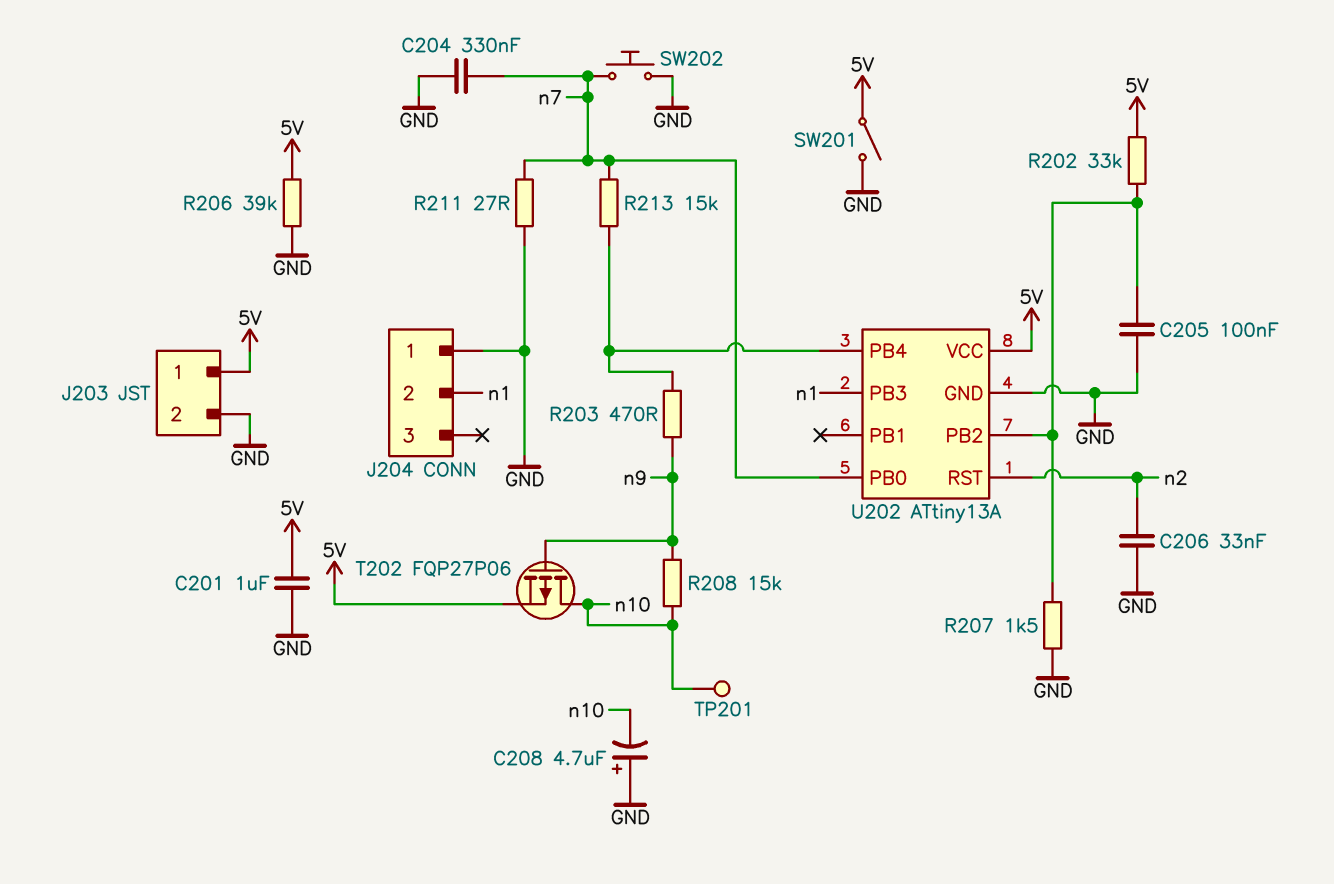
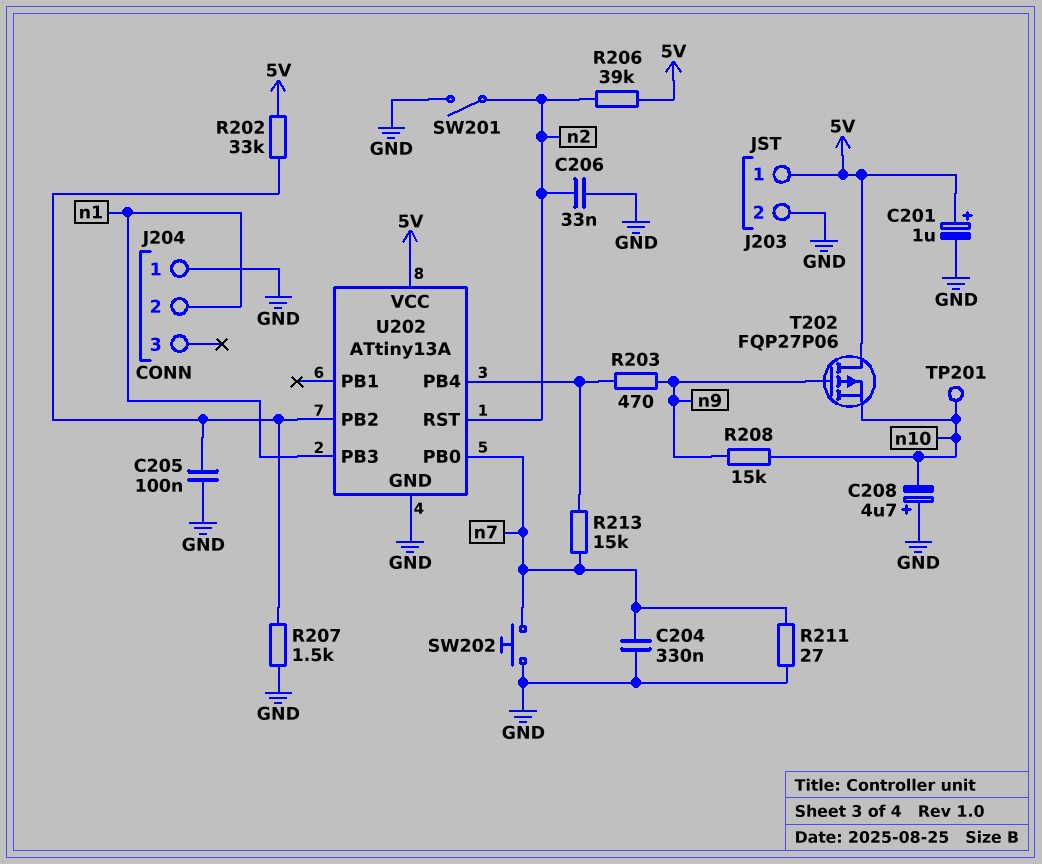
C201: 1uF (5V, GND) -> 1uF (plus 5V, minus GND)
R206: 39k (5V, GND) -> 39k (5V, n2)
SW201: switch (5V, GND) -> switch (GND, n2)
T202: PMOS FQP27P06 (G n9, D n10, S 5V) -> PMOS FQP27P06 (G n9, D 5V, S n10)

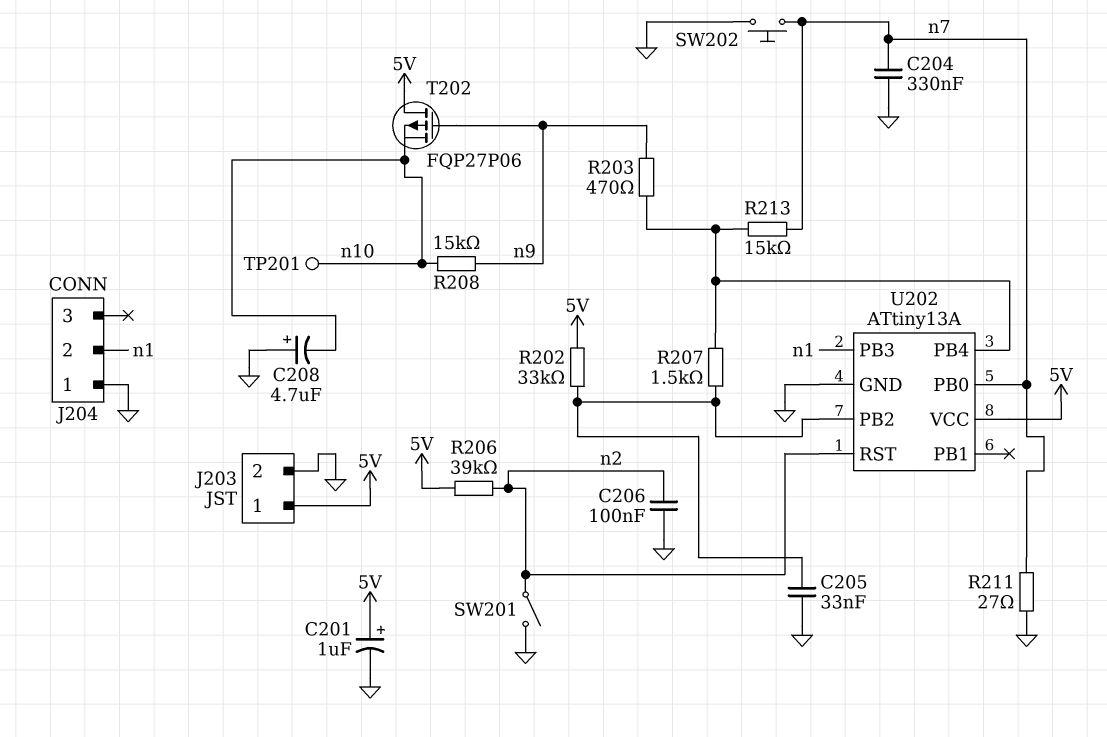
C205: 100nF (GND, U202/PB2) -> 33nF (GND, U202/PB2)
C206: 33nF (GND, n2) -> 100nF (GND, n2)
R207: 1.5k (GND, U202/PB2) -> 1.5k (U202/PB2, U202/PB4)

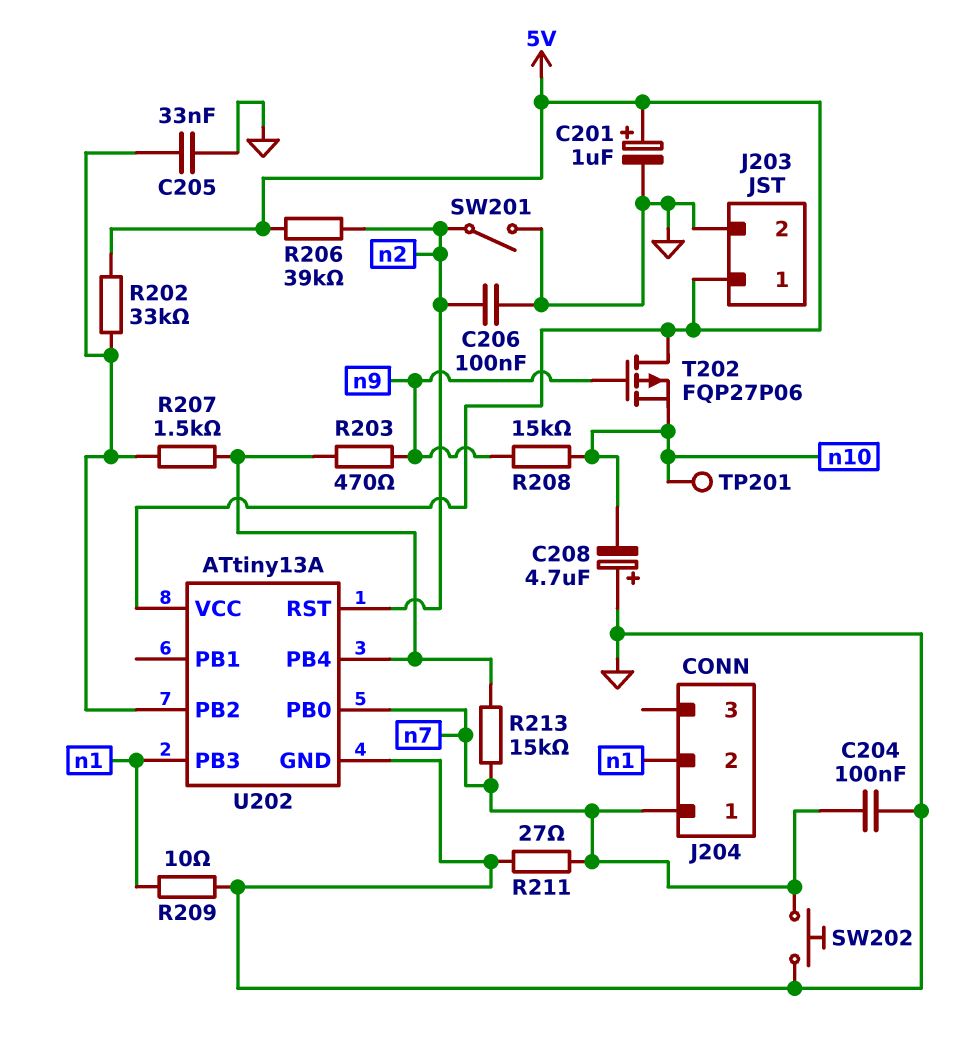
C204: 330nF (GND, n7) -> 100nF (GND, n7)
J204 pin 1: GND -> n7
R209: none -> 10 (GND, n1)

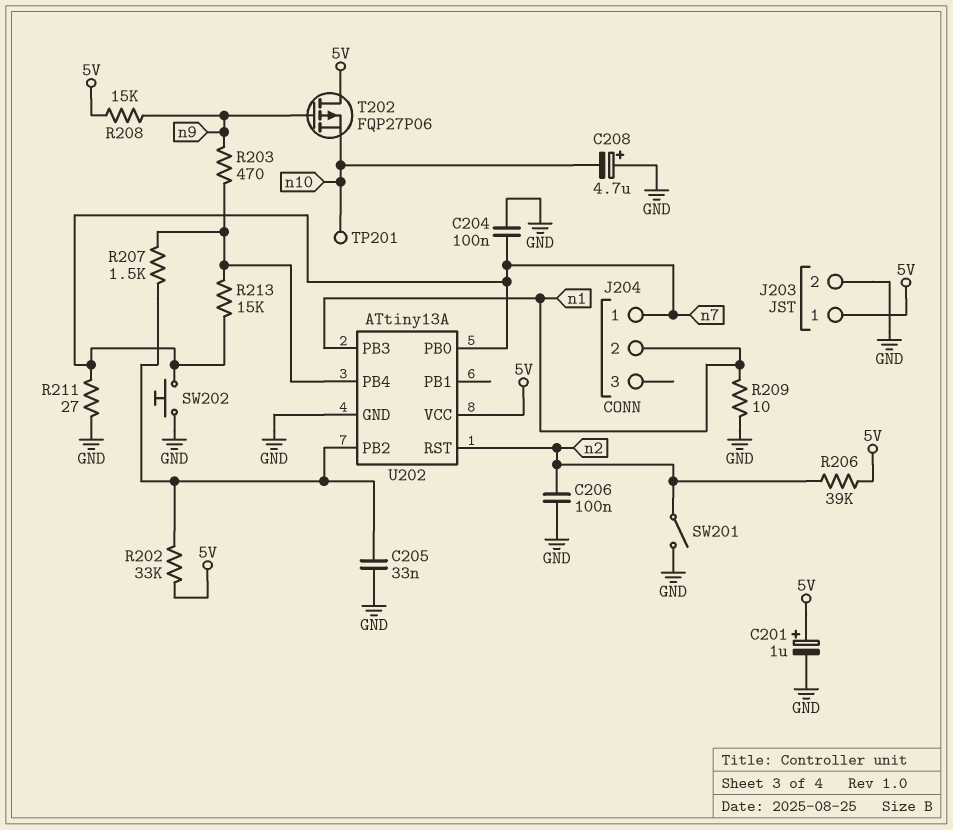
R208: 15k (n9, n10) -> 15k (5V, n9)

